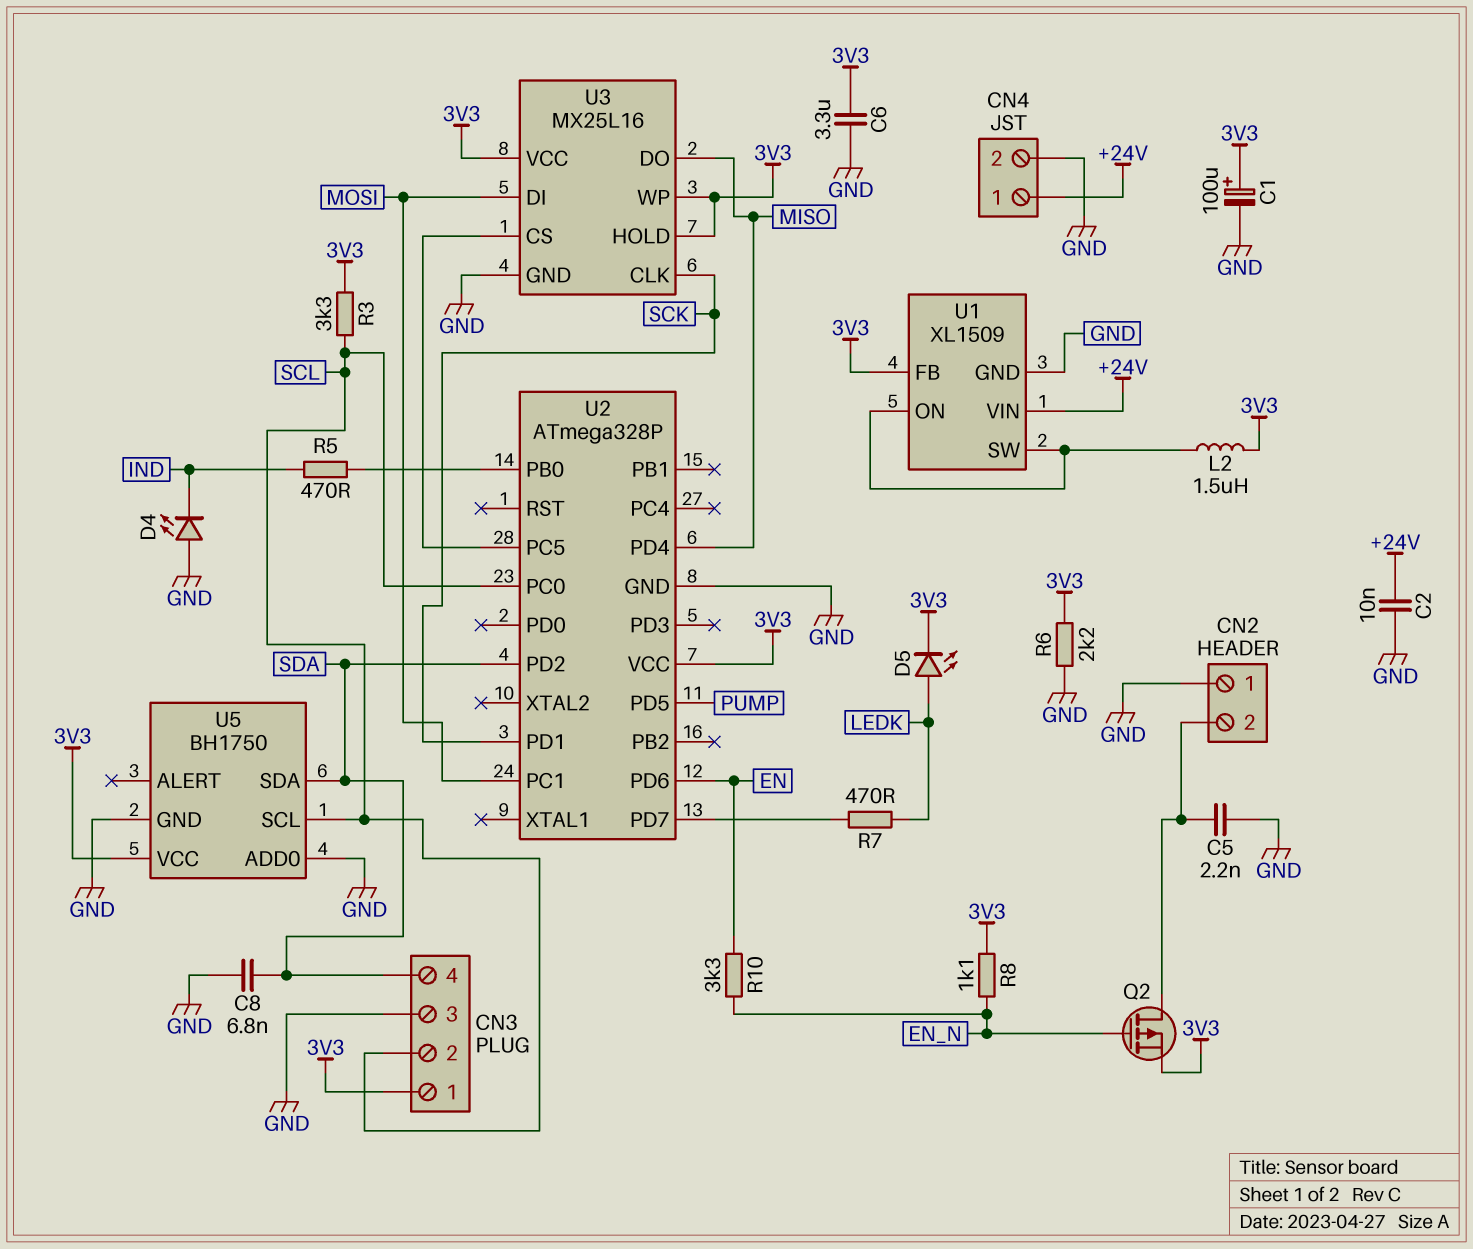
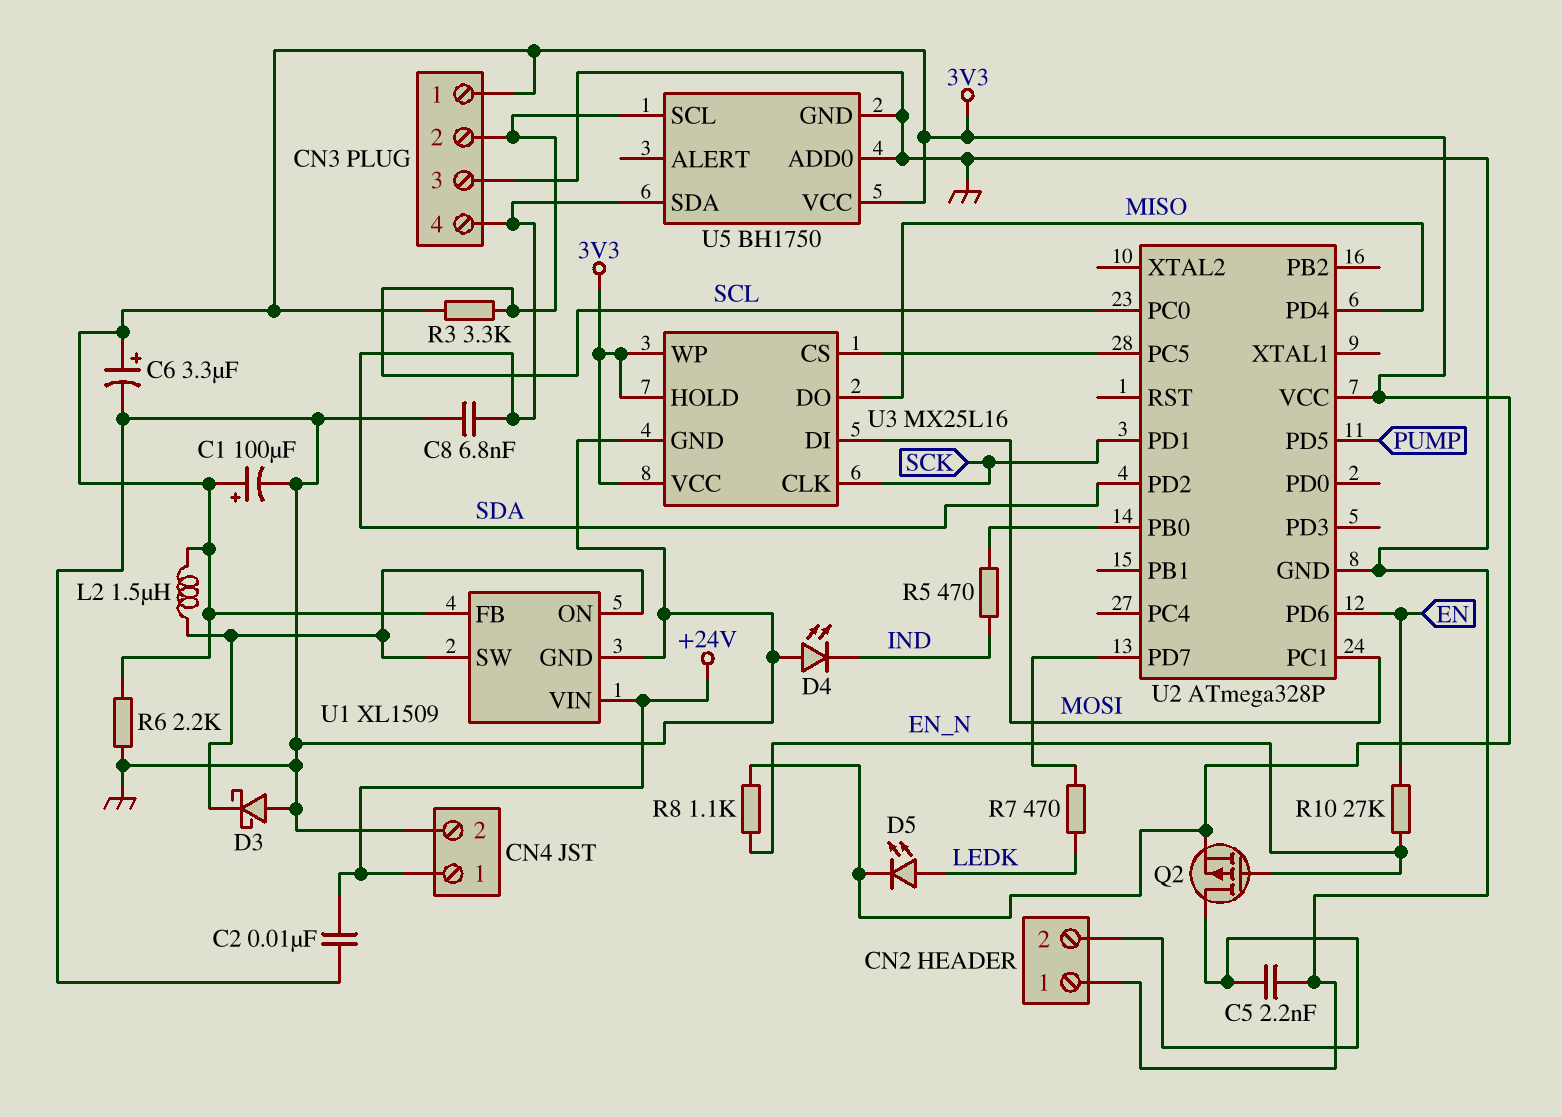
C6: 3.3uF (3V3, GND) -> 3.3uF (plus 3V3, minus GND)
D3: none -> schottky (A GND, K U1/ON)
R10: 3.3k (EN, EN_N) -> 27k (EN, EN_N)

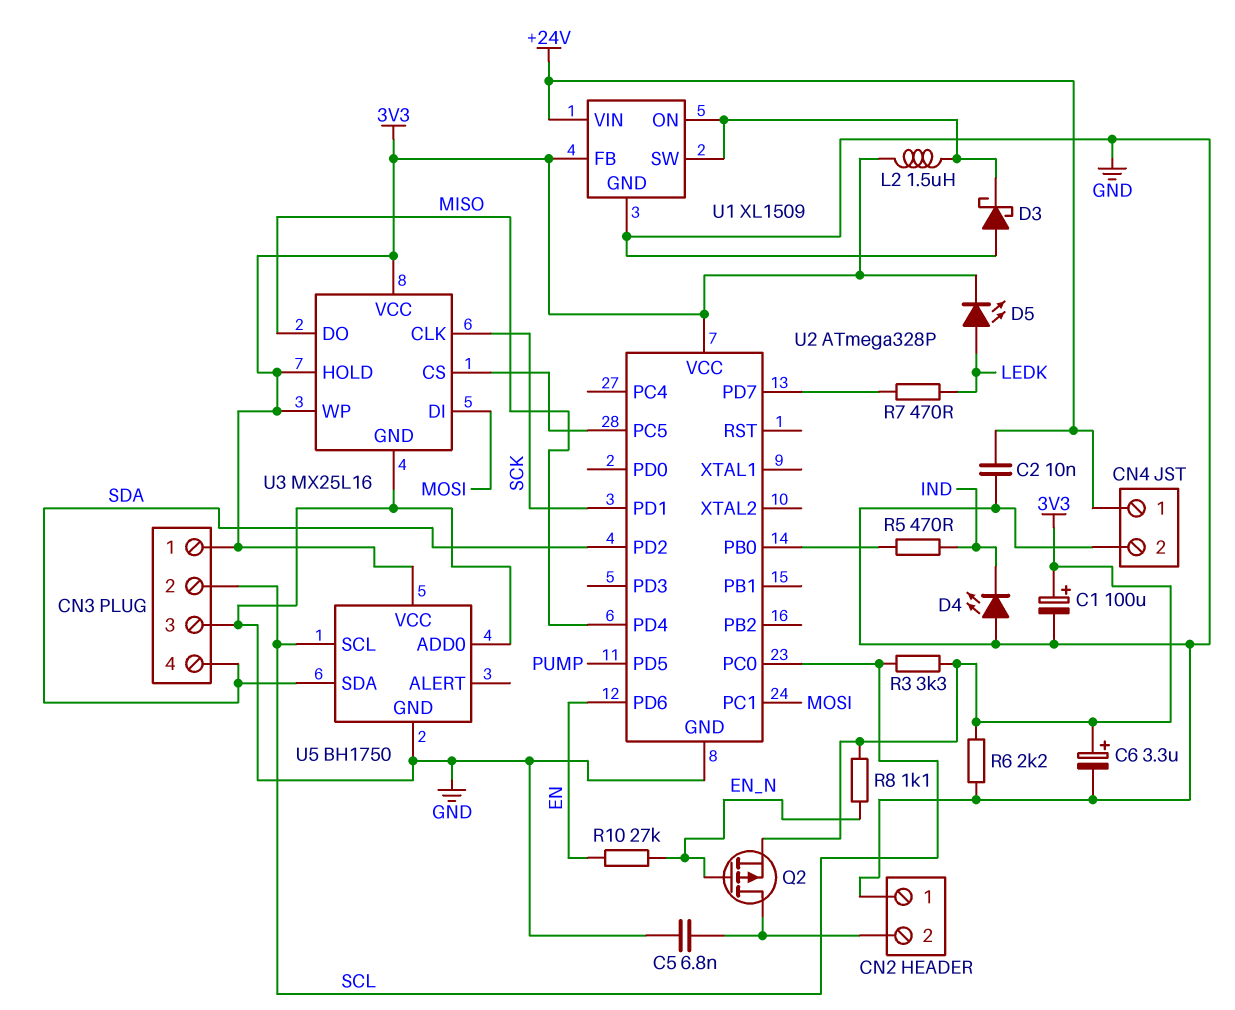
C5: 2.2nF (CN2/2, GND) -> 6.8nF (CN2/2, GND)
C8: 6.8nF (GND, SDA) -> none

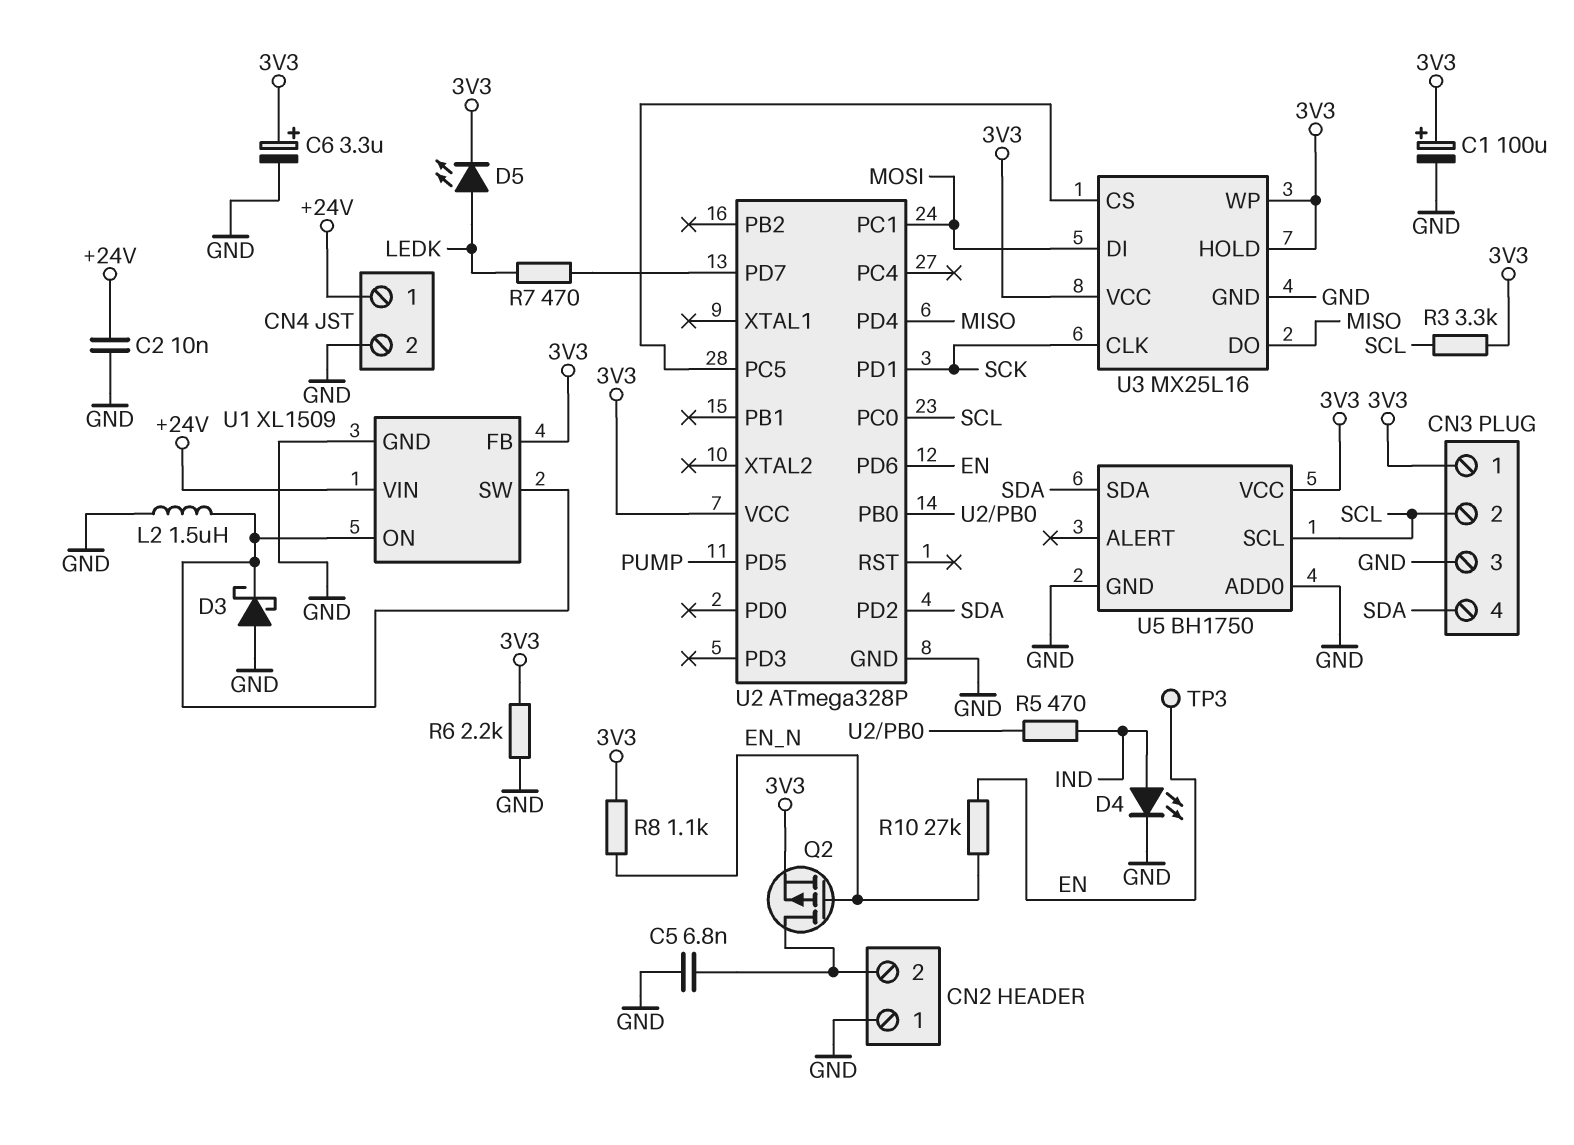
D4: LED (A GND, K IND) -> LED (A IND, K GND)
L2: 1.5uH (3V3, U1/ON) -> 1.5uH (GND, U1/ON)
TP3: none -> test point (EN)

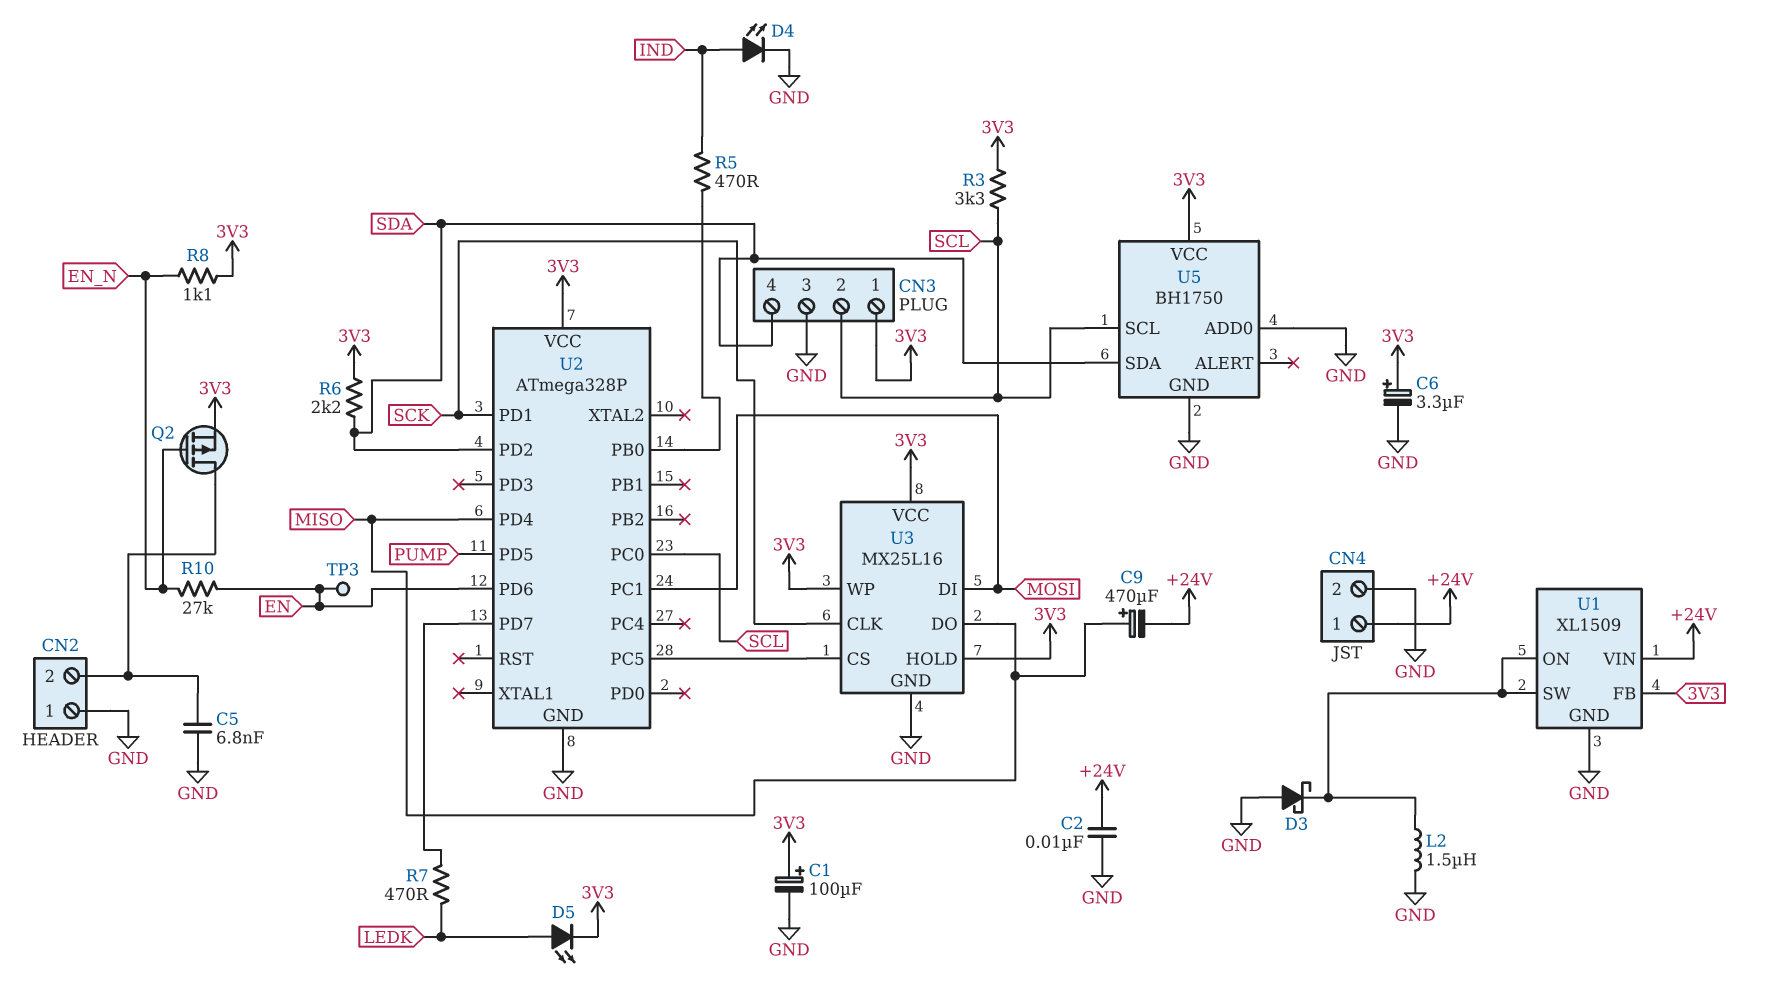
C9: none -> 470uF (plus MISO, minus +24V)
R6: 2.2k (3V3, GND) -> 2.2k (3V3, SDA)

